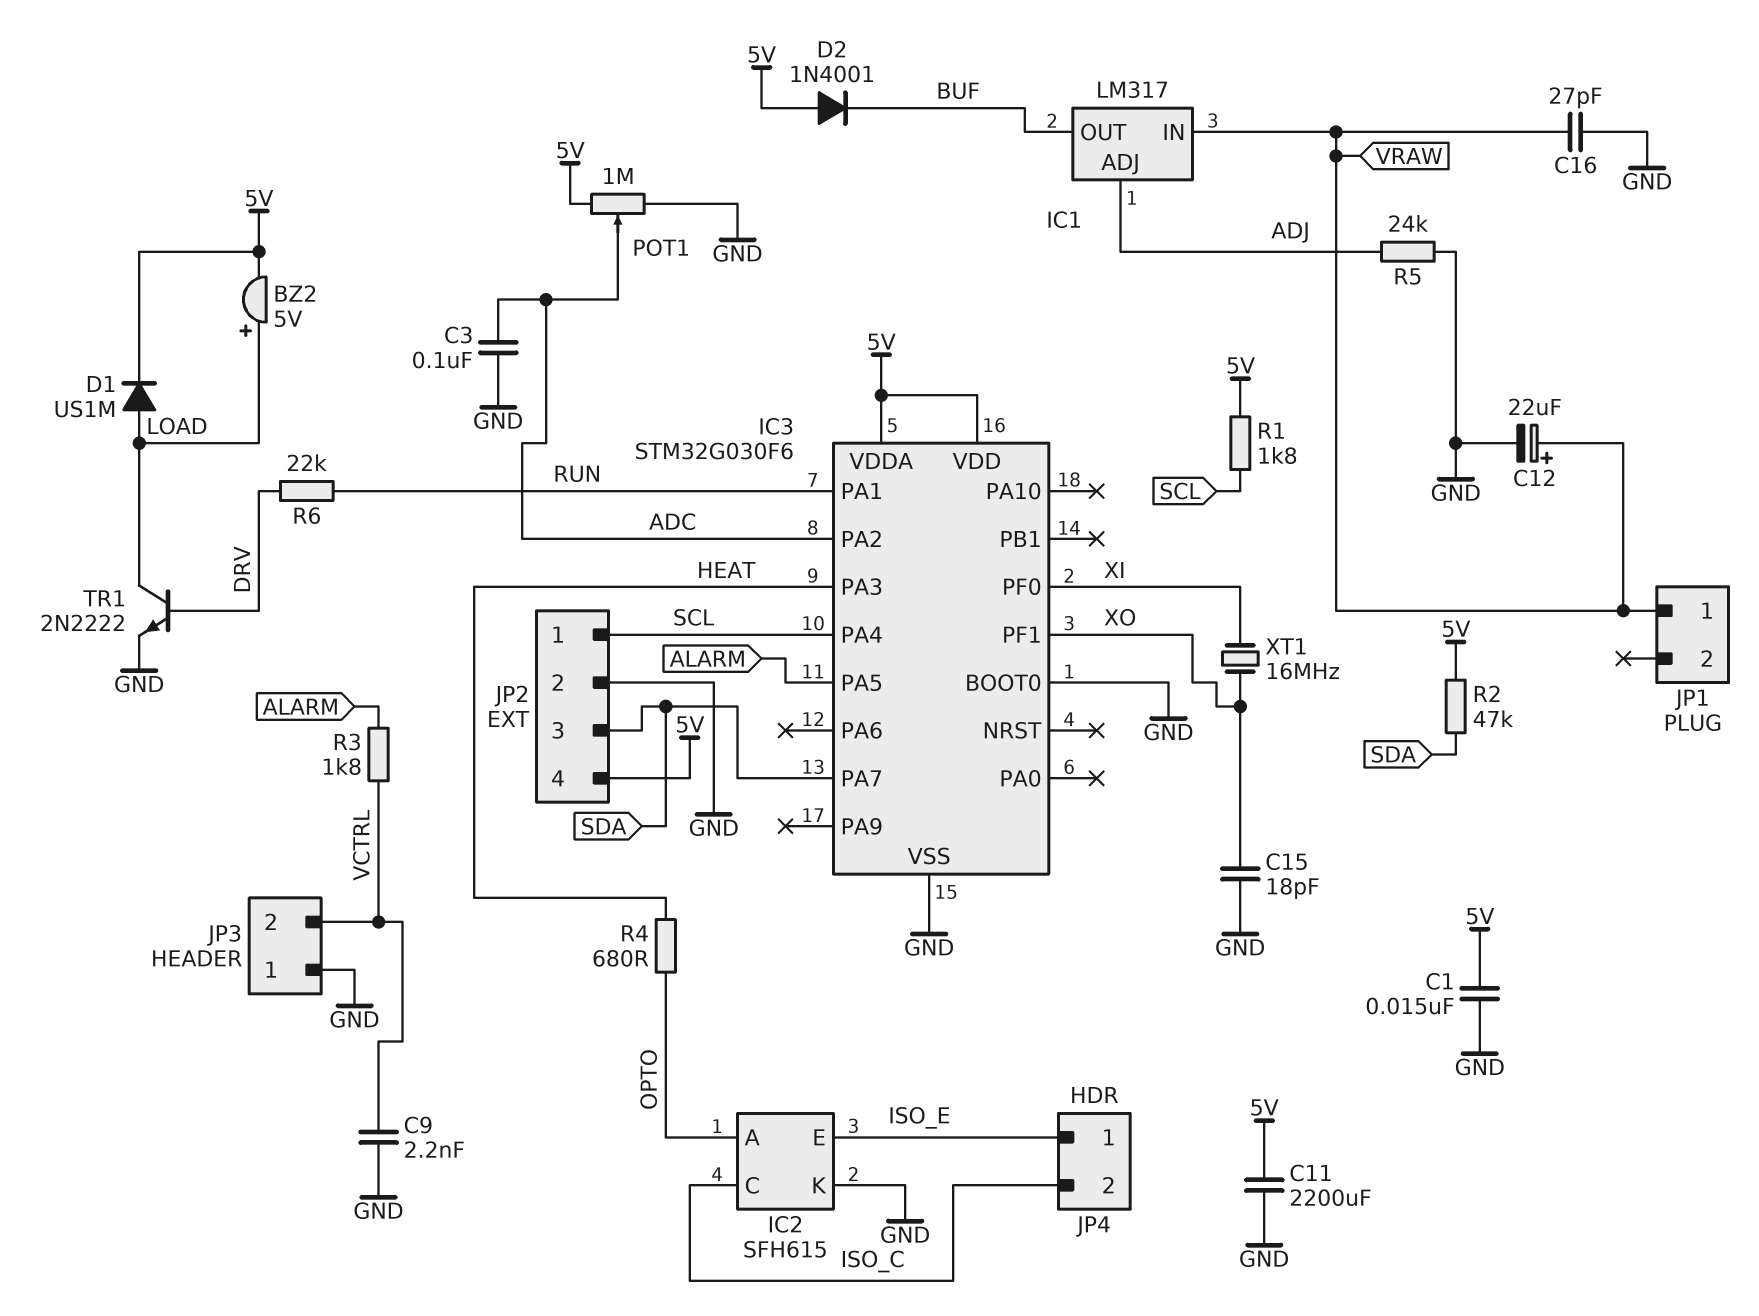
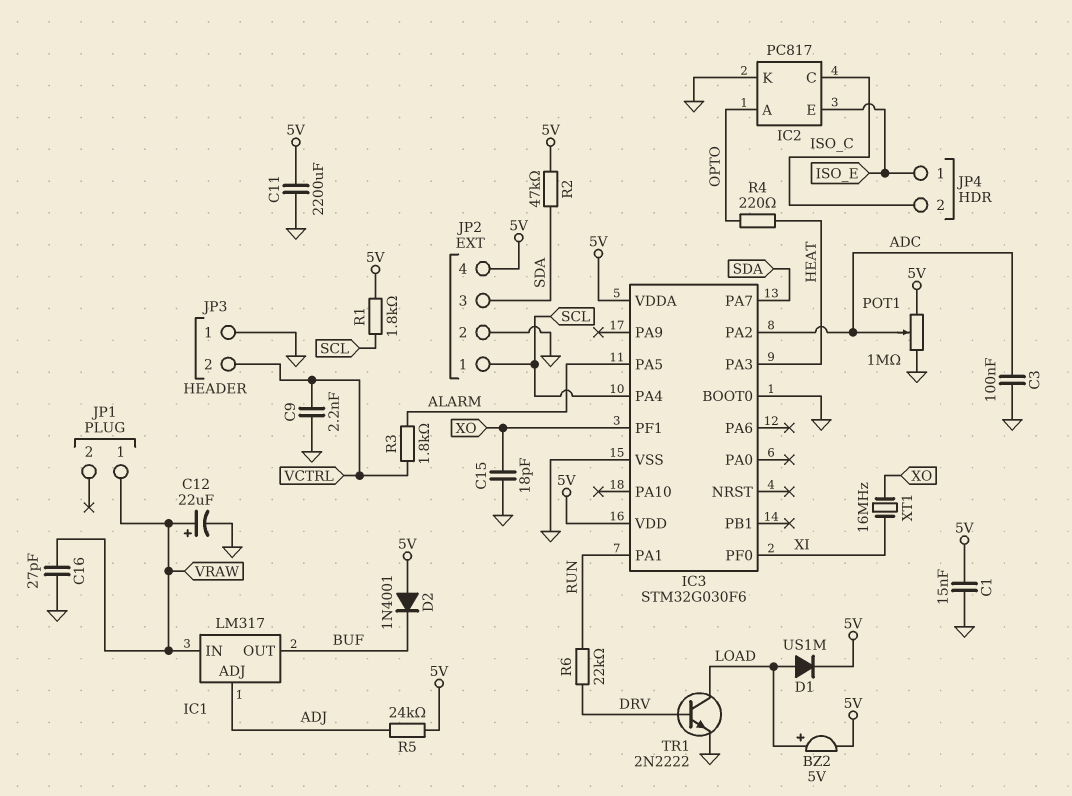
IC2: SFH615 -> PC817
R4: 680 (HEAT, OPTO) -> 220 (HEAT, OPTO)
R5: 24k (ADJ, GND) -> 24k (5V, ADJ)

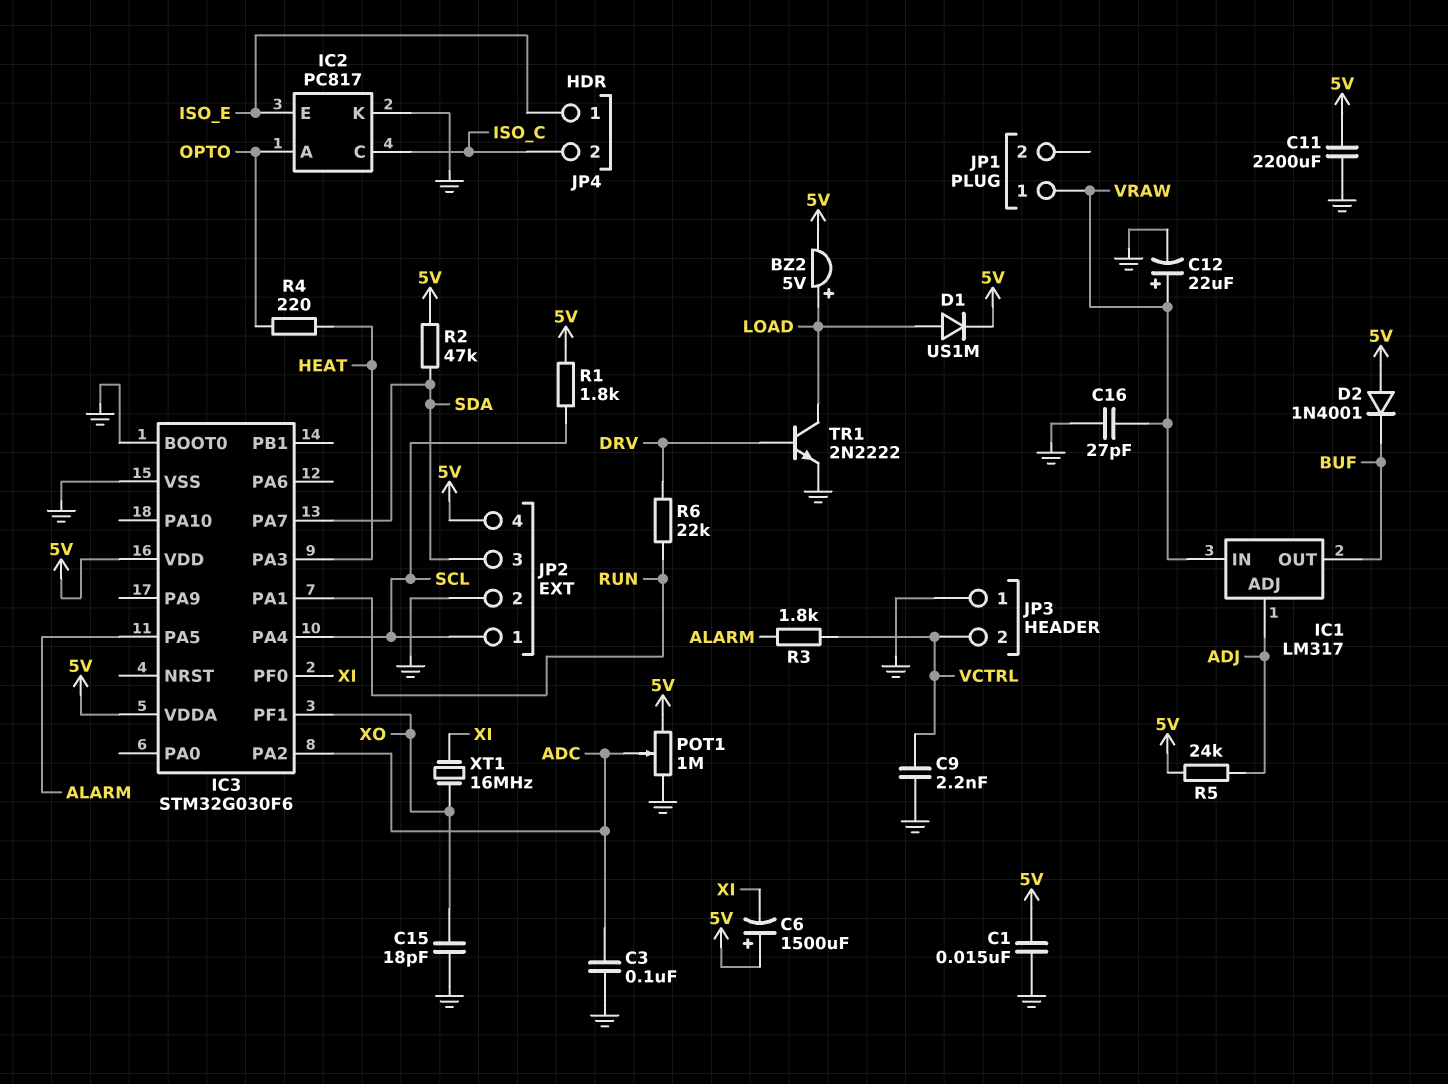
C6: none -> 1500uF (plus 5V, minus XI)

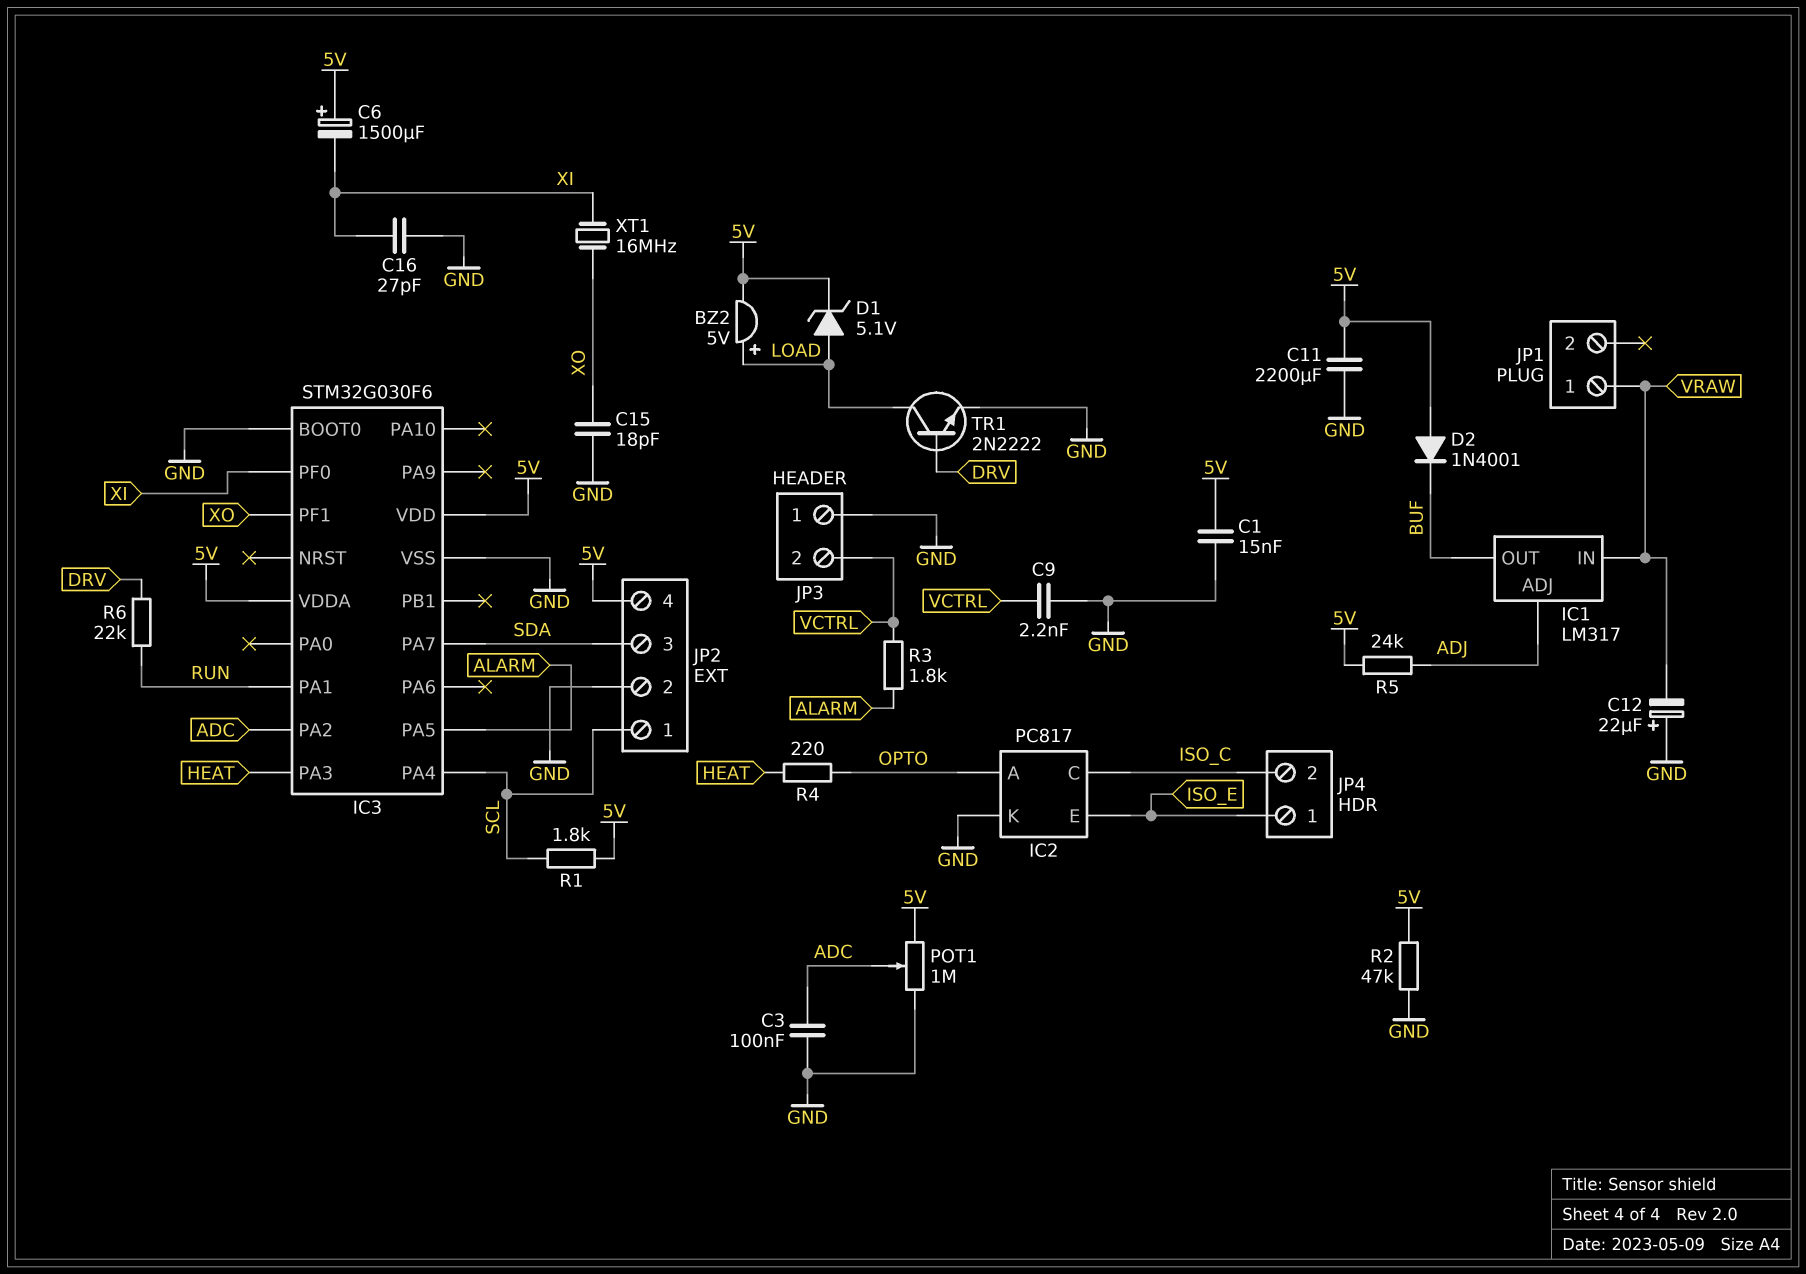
C12: 22uF (plus VRAW, minus GND) -> 22uF (plus GND, minus VRAW)
C16: 27pF (GND, VRAW) -> 27pF (GND, XI)
D1: diode US1M (A LOAD, K 5V) -> zener 5.1V (A LOAD, K 5V)
R2: 47k (5V, SDA) -> 47k (5V, GND)

